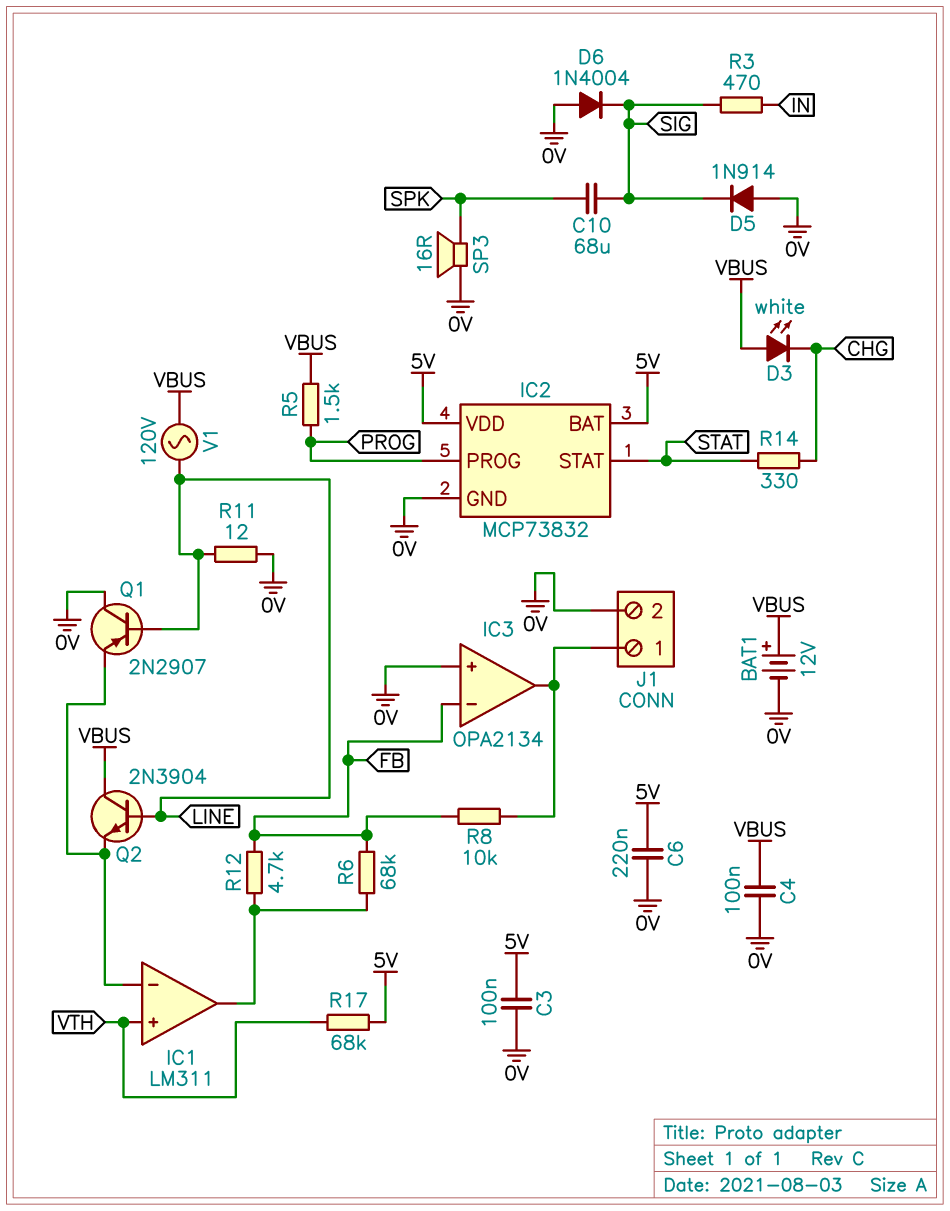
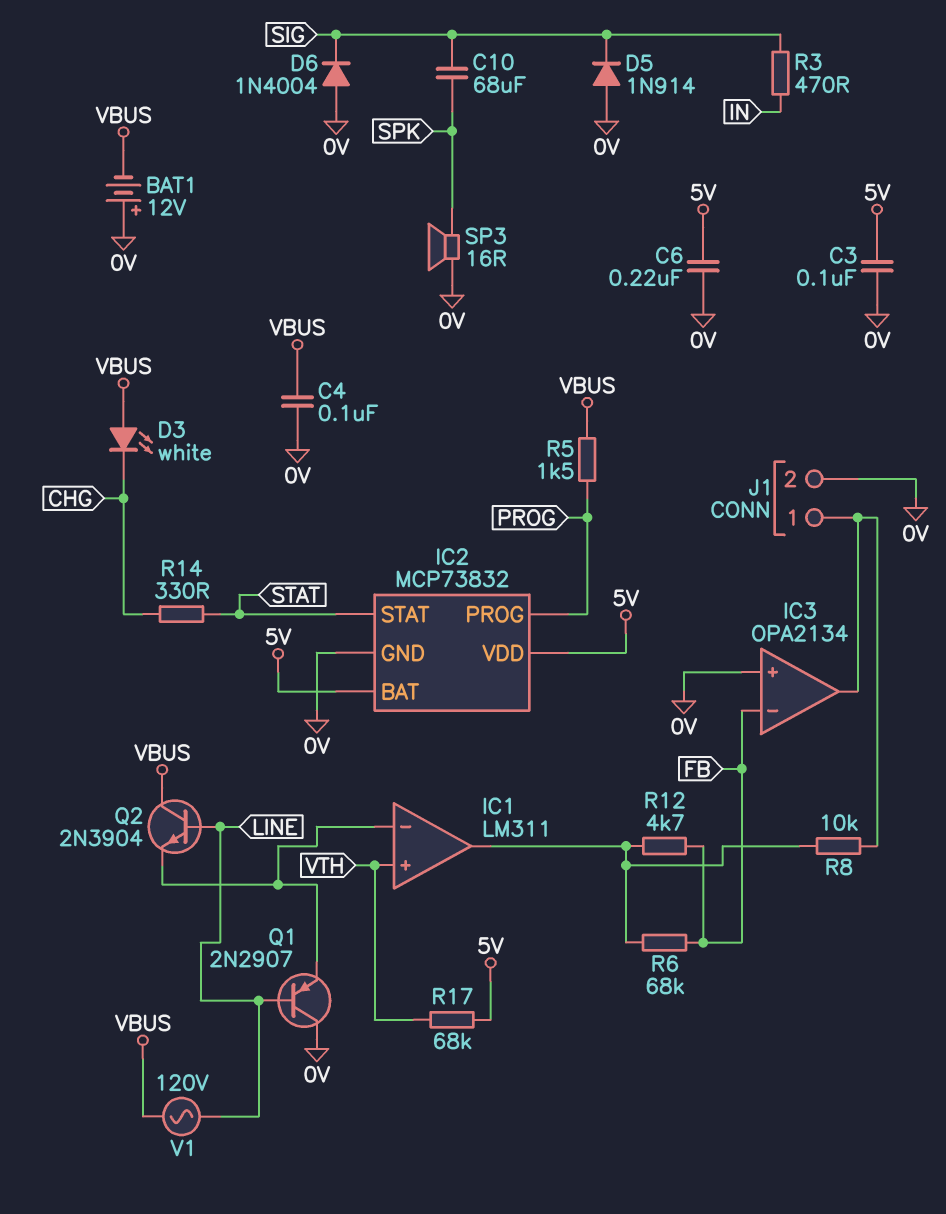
BAT1: 12V (plus VBUS, minus 0V) -> 12V (plus 0V, minus VBUS)
R8: 10k (FB, IC3/out) -> 10k (IC1/out, IC3/out)
R11: 12 (0V, LINE) -> none

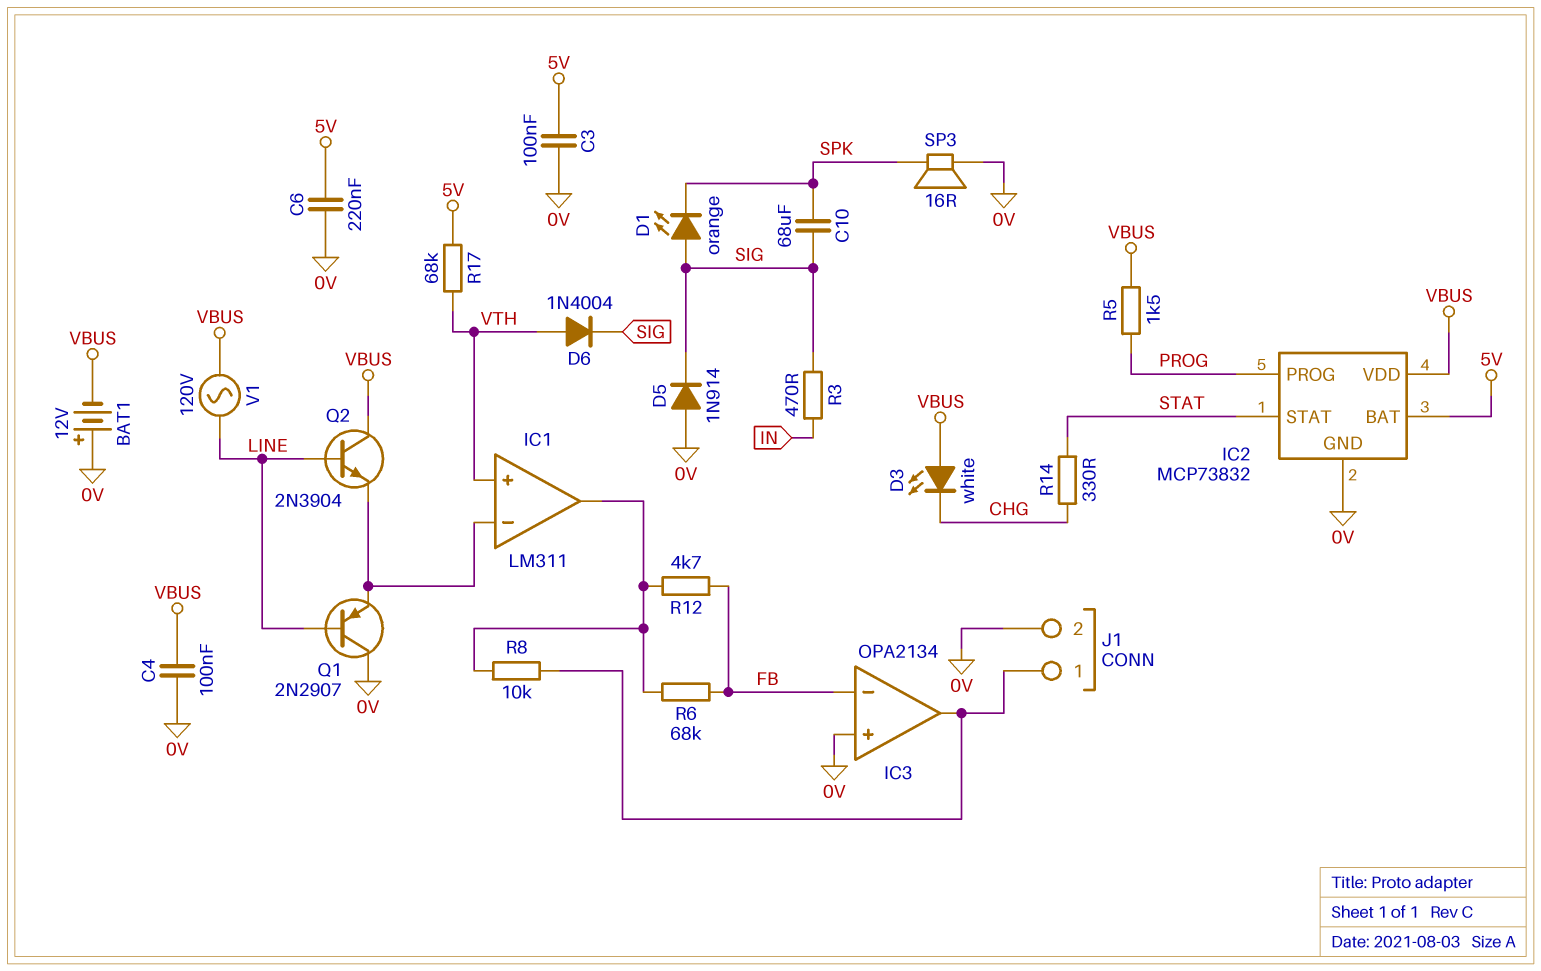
D1: none -> LED orange (A SIG, K SPK)
D6: diode 1N4004 (A 0V, K SIG) -> diode 1N4004 (A VTH, K SIG)
IC2 pin VDD: 5V -> VBUS

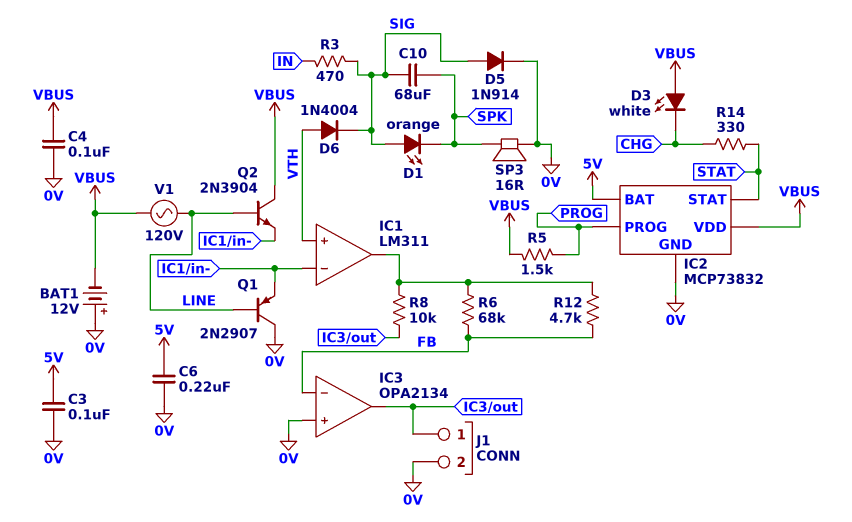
D5: diode 1N914 (A 0V, K SIG) -> diode 1N914 (A SIG, K 0V)
R17: 68k (5V, VTH) -> none

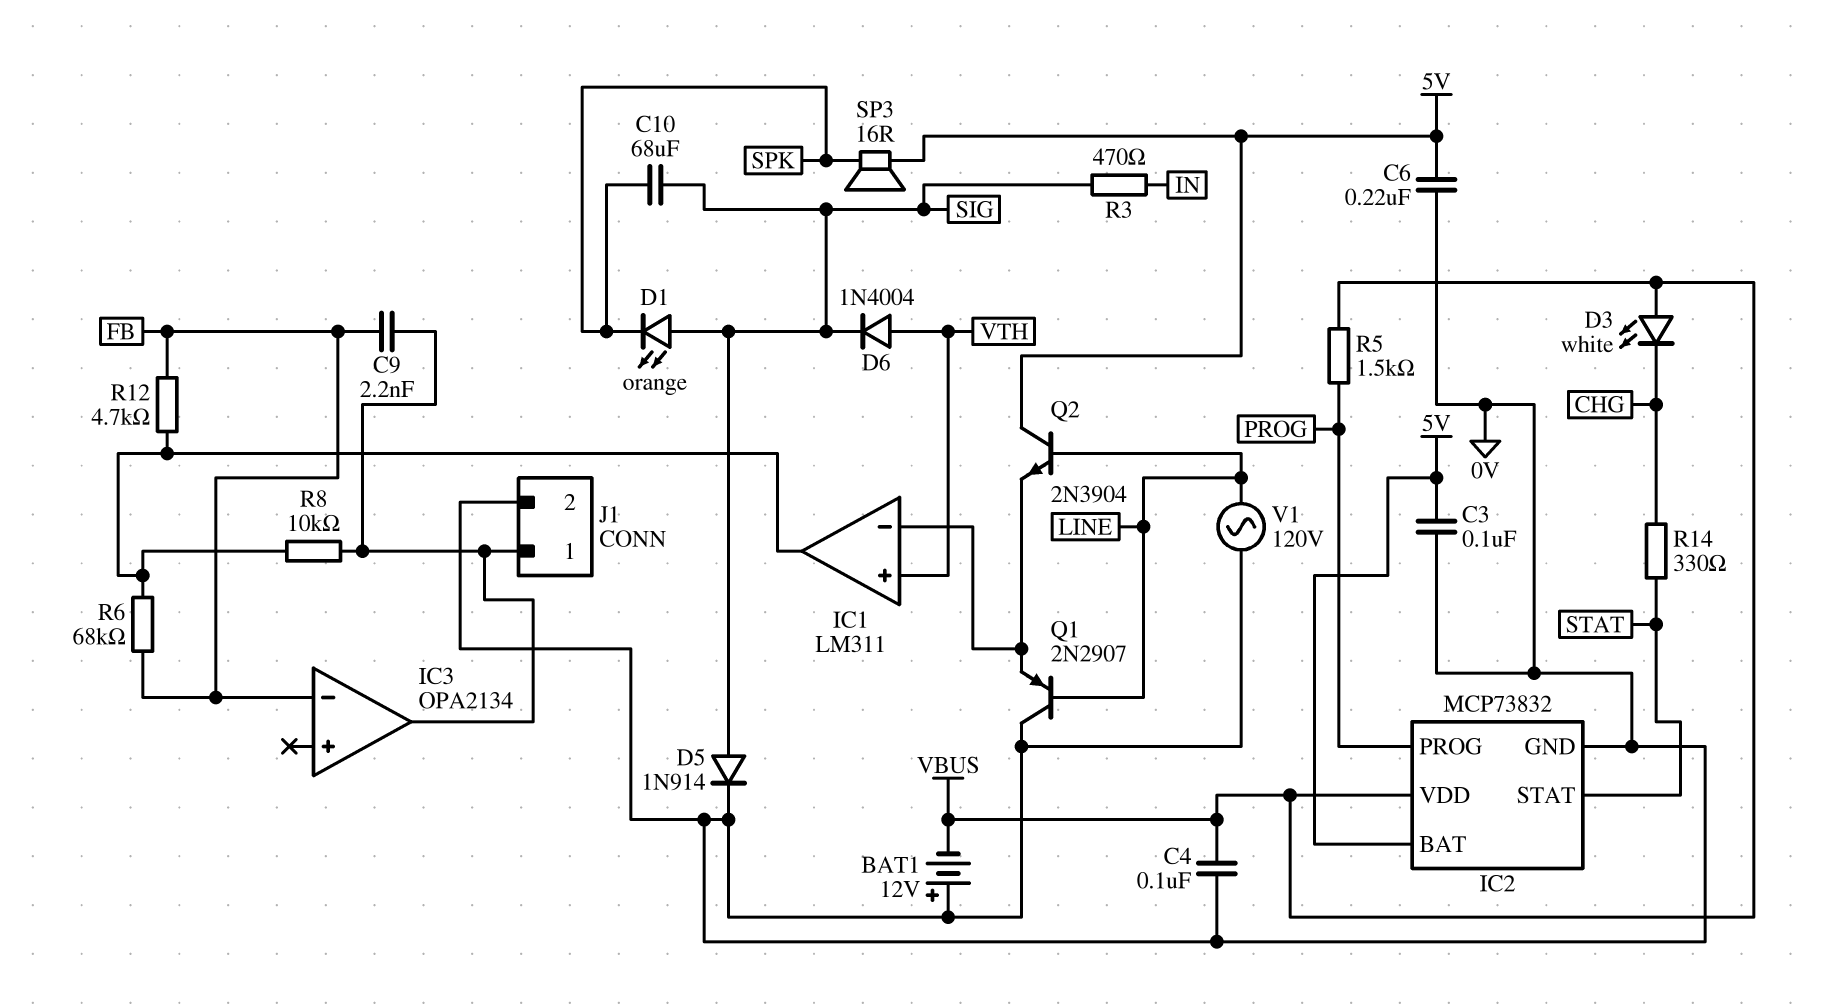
C9: none -> 2.2nF (FB, IC3/out)
IC3 pin in+: 0V -> none
Q2: NPN 2N3904 (B LINE, C VBUS, E IC1/in-) -> NPN 2N3904 (B LINE, C 5V, E IC1/in-)
SP3: speaker 16R (0V, SPK) -> speaker 16R (5V, SPK)
V1: AC 120V (LINE, VBUS) -> AC 120V (0V, LINE)

